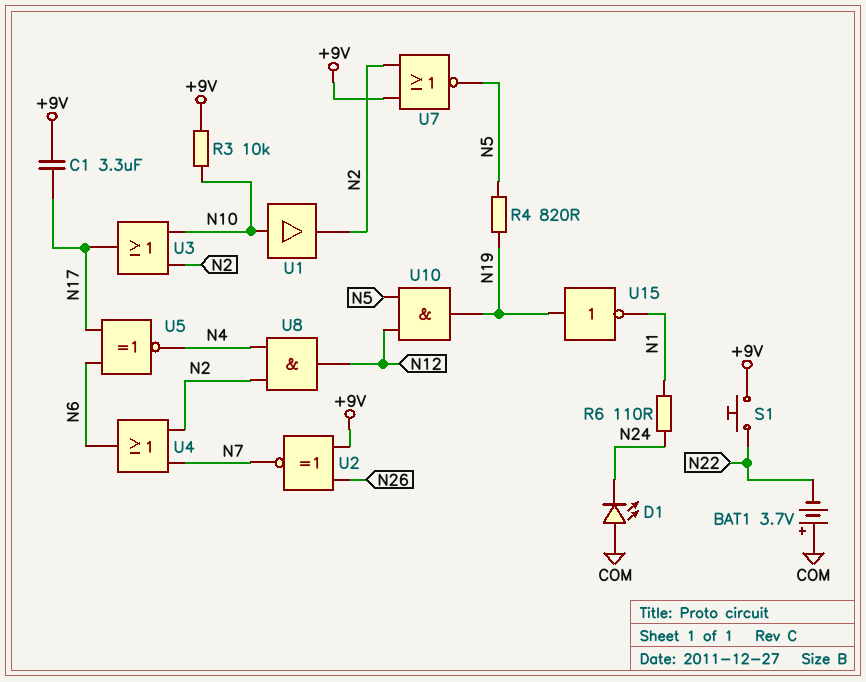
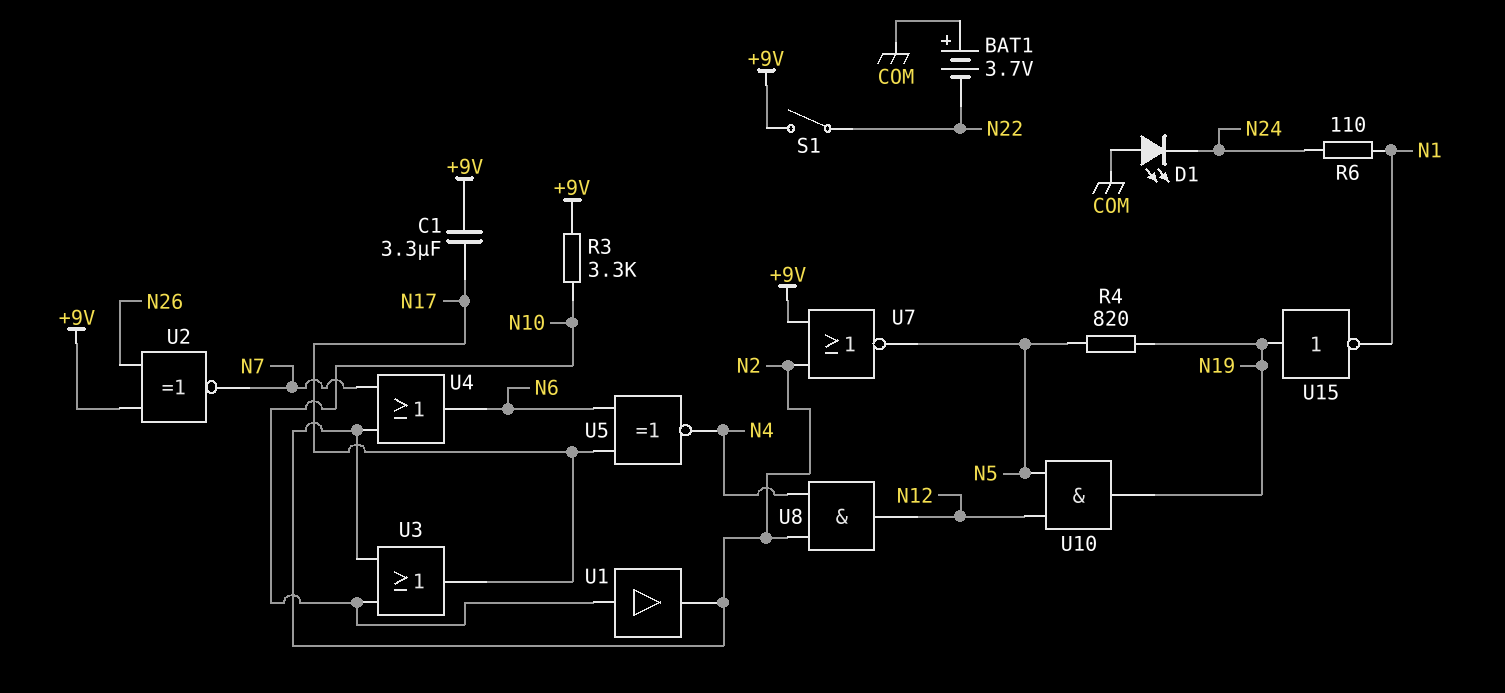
R3: 10k (+9V, N10) -> 3.3k (+9V, N10)
S1: button (+9V, N22) -> switch (+9V, N22)

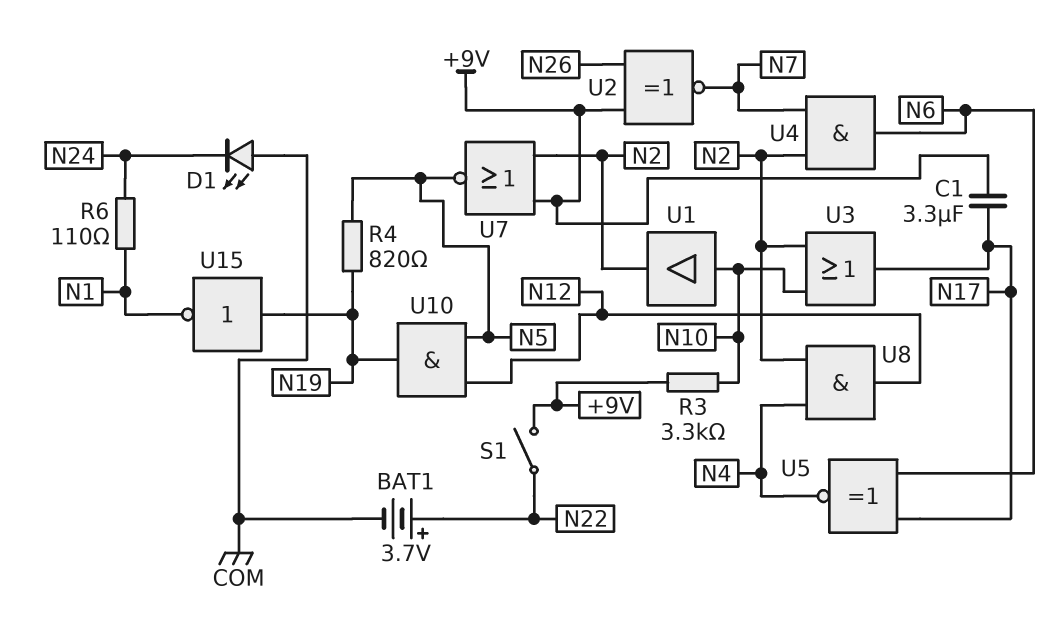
BAT1: 3.7V (plus COM, minus N22) -> 3.7V (plus N22, minus COM)
U4: OR (in N2, in N7, out N6) -> AND (in N2, in N7, out N6)

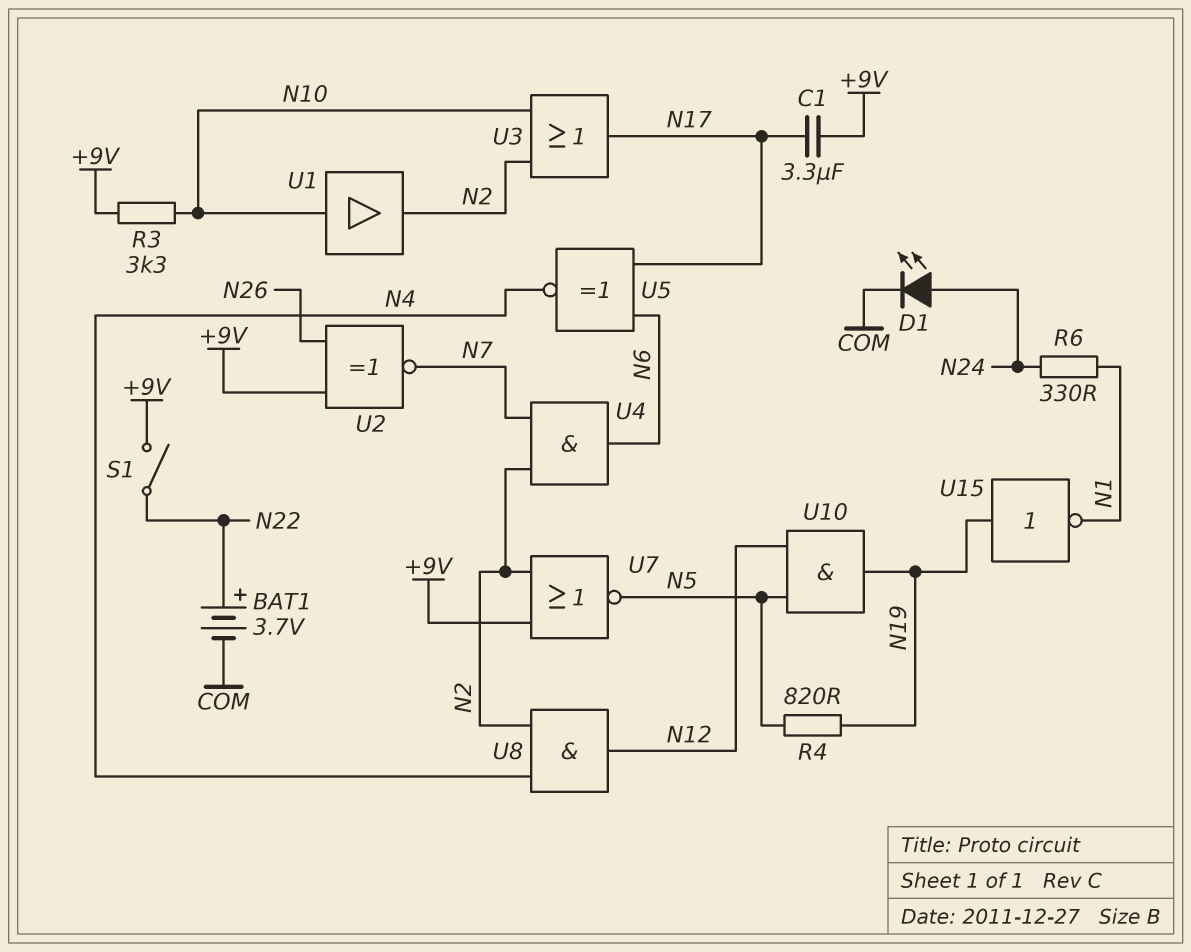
D1: LED (A COM, K N24) -> LED (A N24, K COM)
R6: 110 (N1, N24) -> 330 (N1, N24)

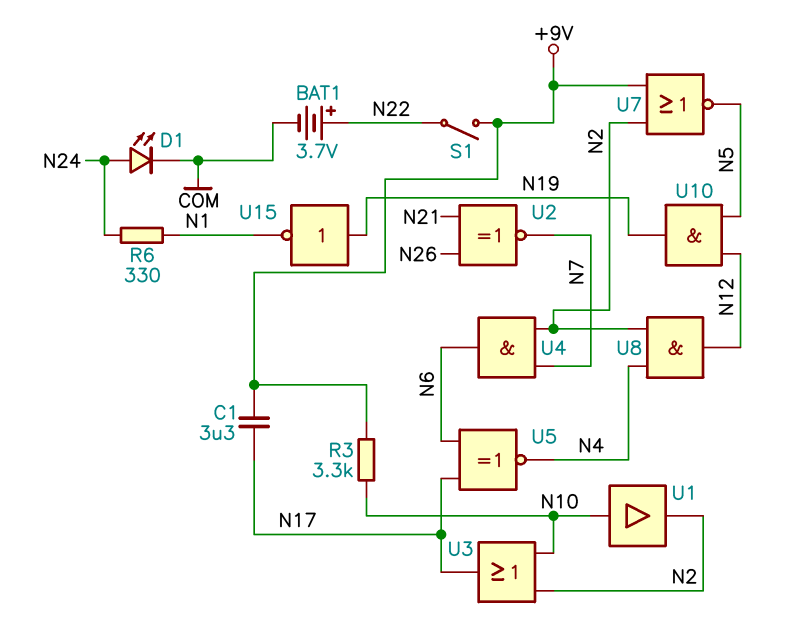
R4: 820 (N5, N19) -> none
U2: XNOR (in +9V, in N26, out N7) -> XNOR (in N21, in N26, out N7)

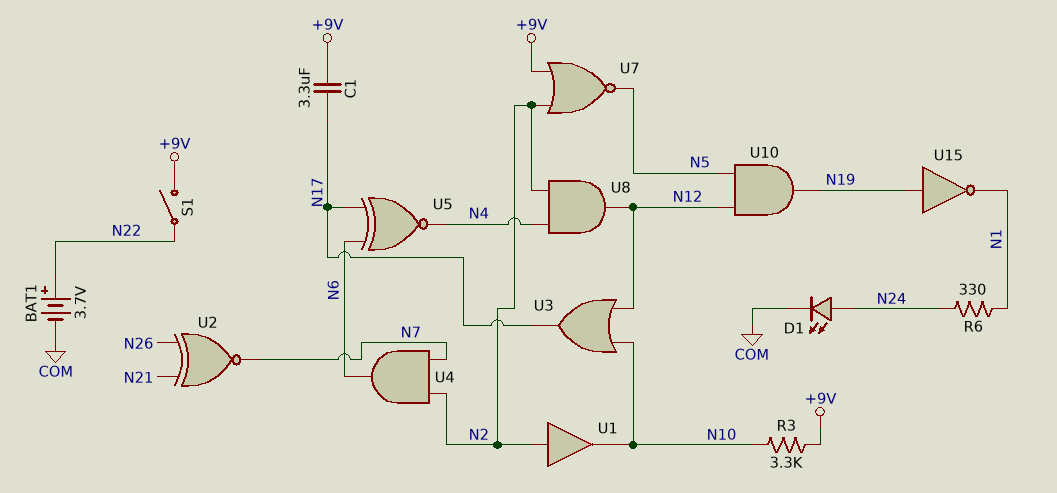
U1: buffer (in N10, out N2) -> buffer (in N2, out N10)
U3: OR (in N2, in N10, out N17) -> OR (in N10, in N12, out N17)

